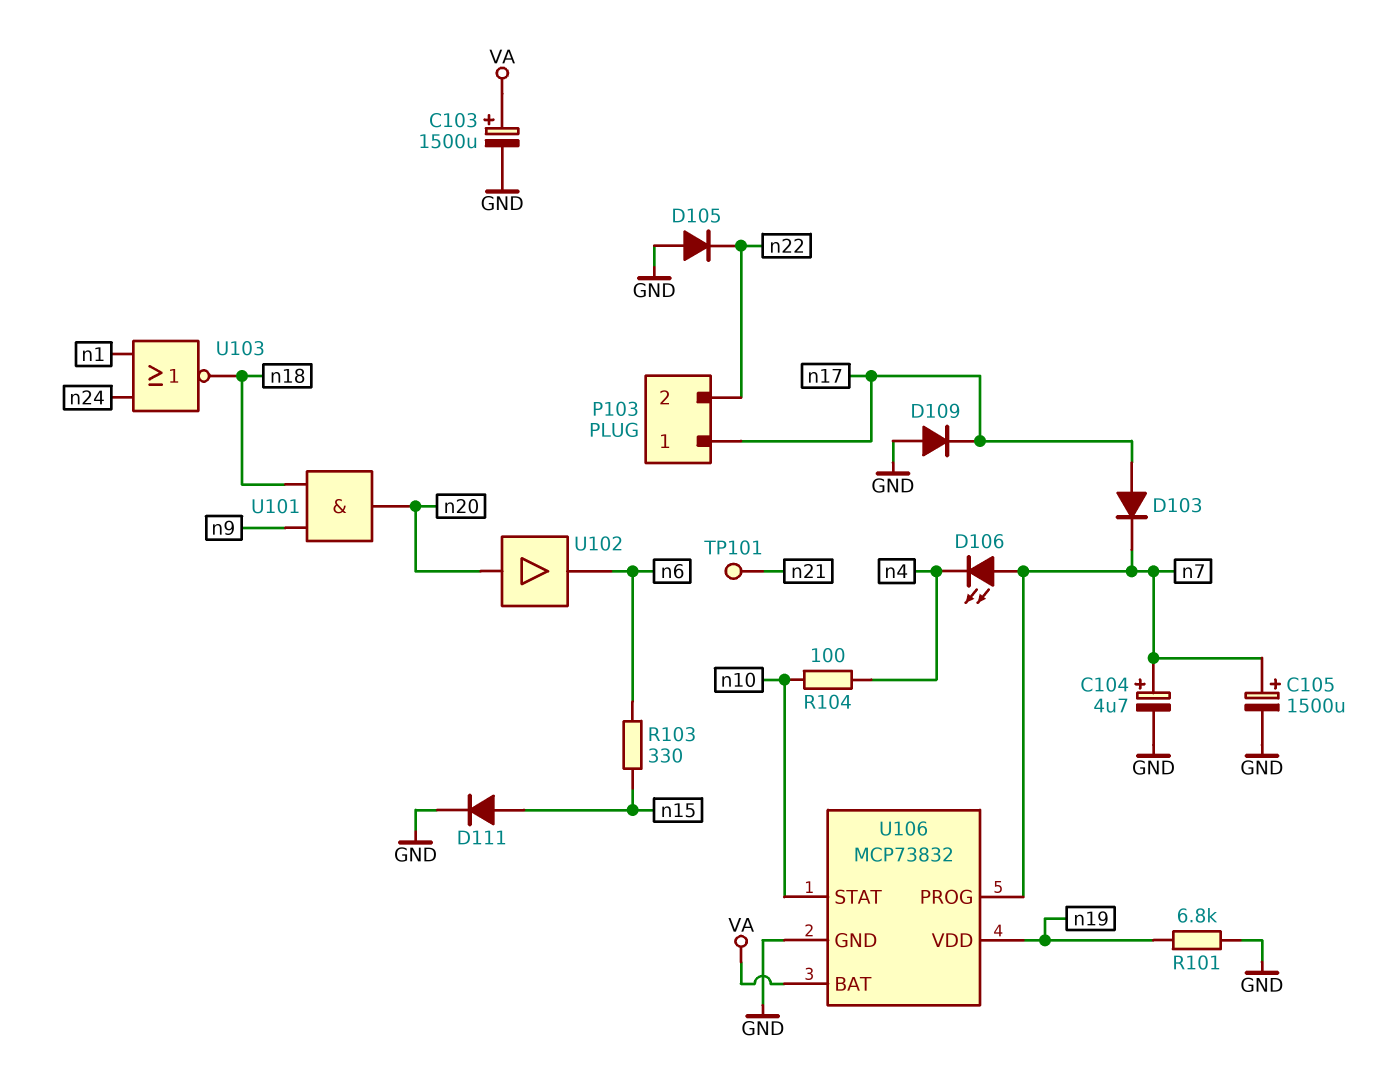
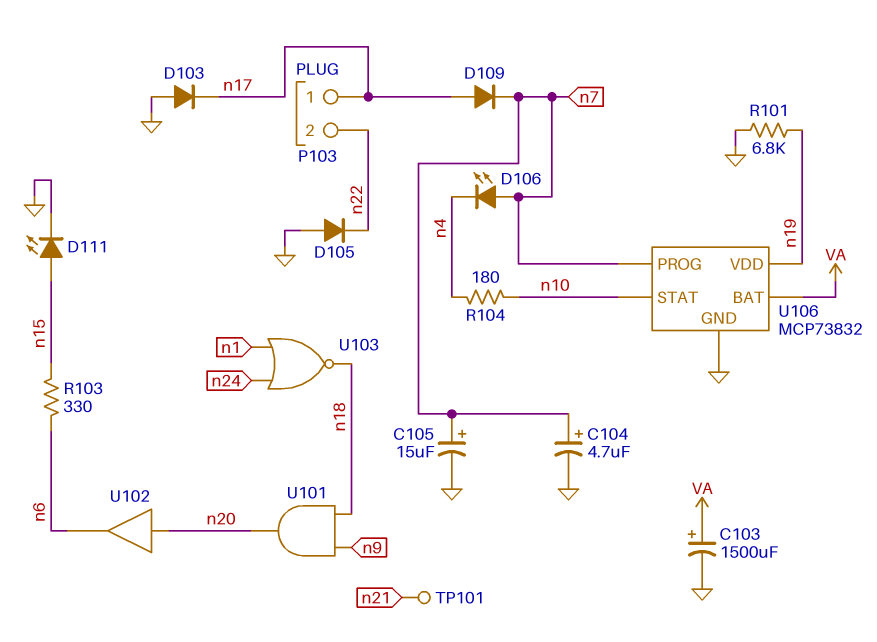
C105: 1500uF (plus n7, minus GND) -> 15uF (plus n7, minus GND)
D103: diode (A n17, K n7) -> diode (A GND, K n17)
D109: diode (A GND, K n17) -> diode (A n17, K n7)
D111: diode (A n15, K GND) -> LED (A n15, K GND)
R104: 100 (n4, n10) -> 180 (n4, n10)

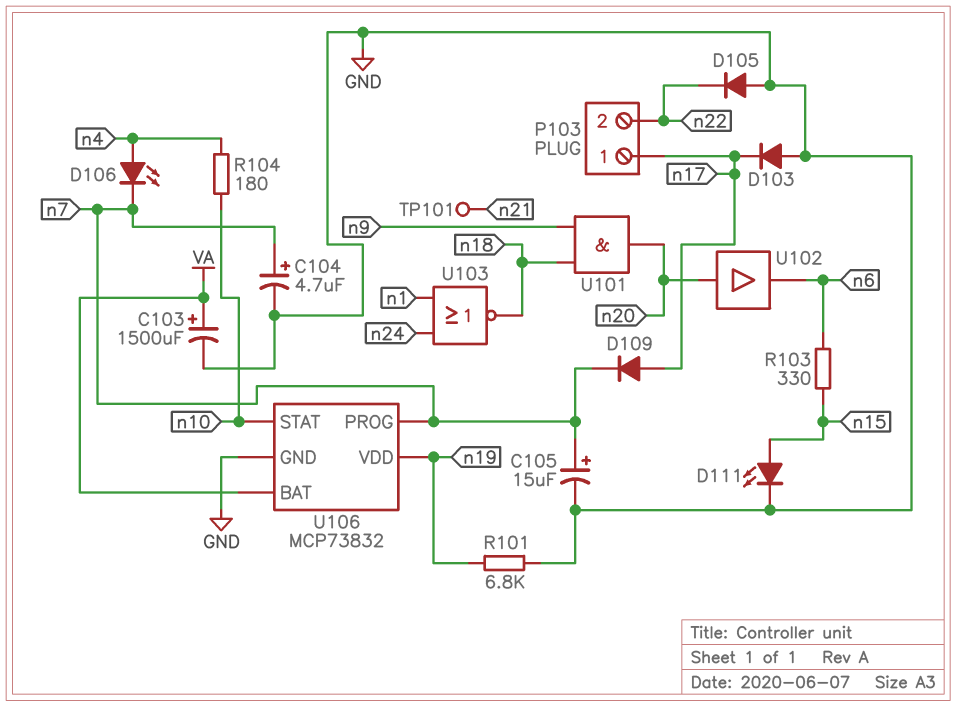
D106: LED (A n7, K n4) -> LED (A n4, K n7)

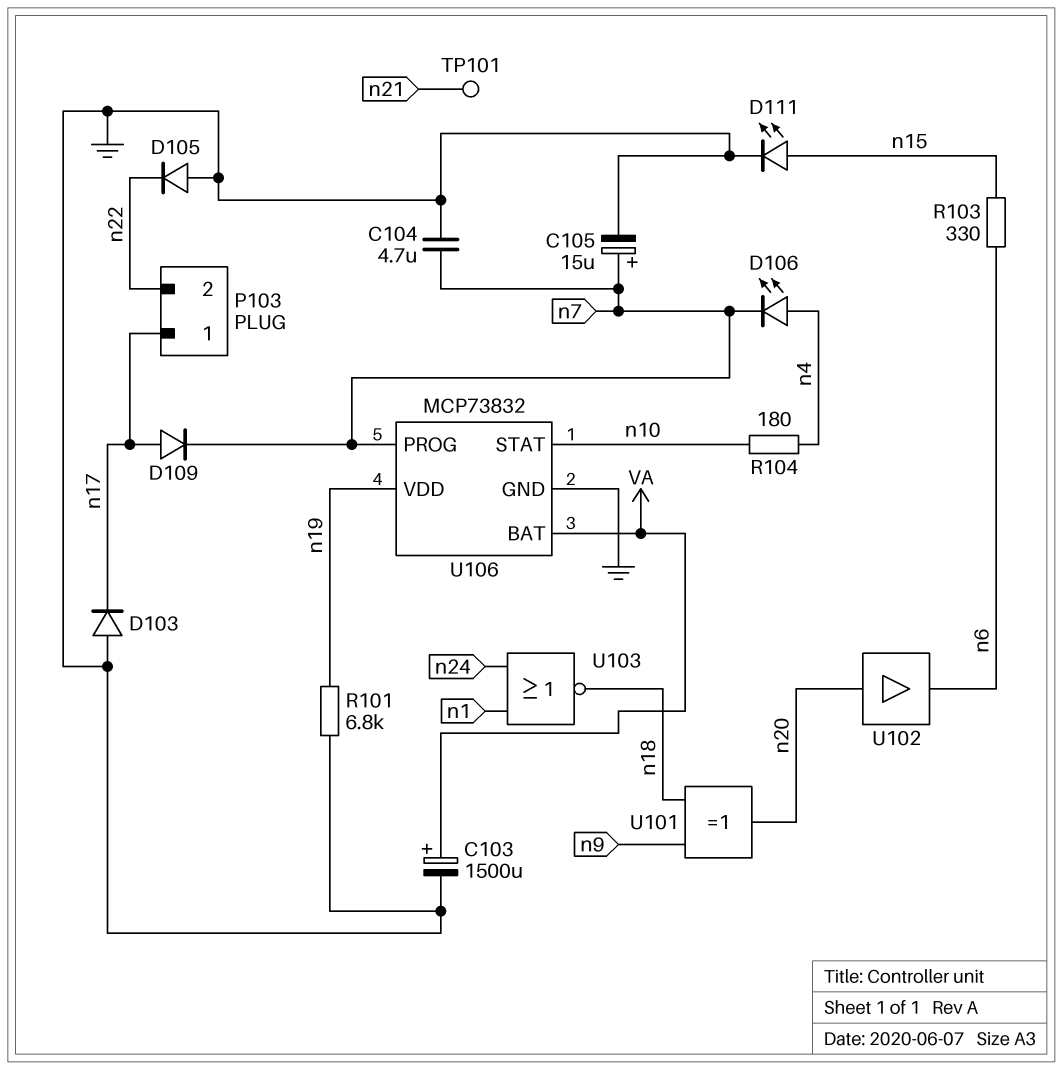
C104: 4.7uF (plus n7, minus GND) -> 4.7uF (GND, n7)
U101: AND (in n9, in n18, out n20) -> XOR (in n9, in n18, out n20)

